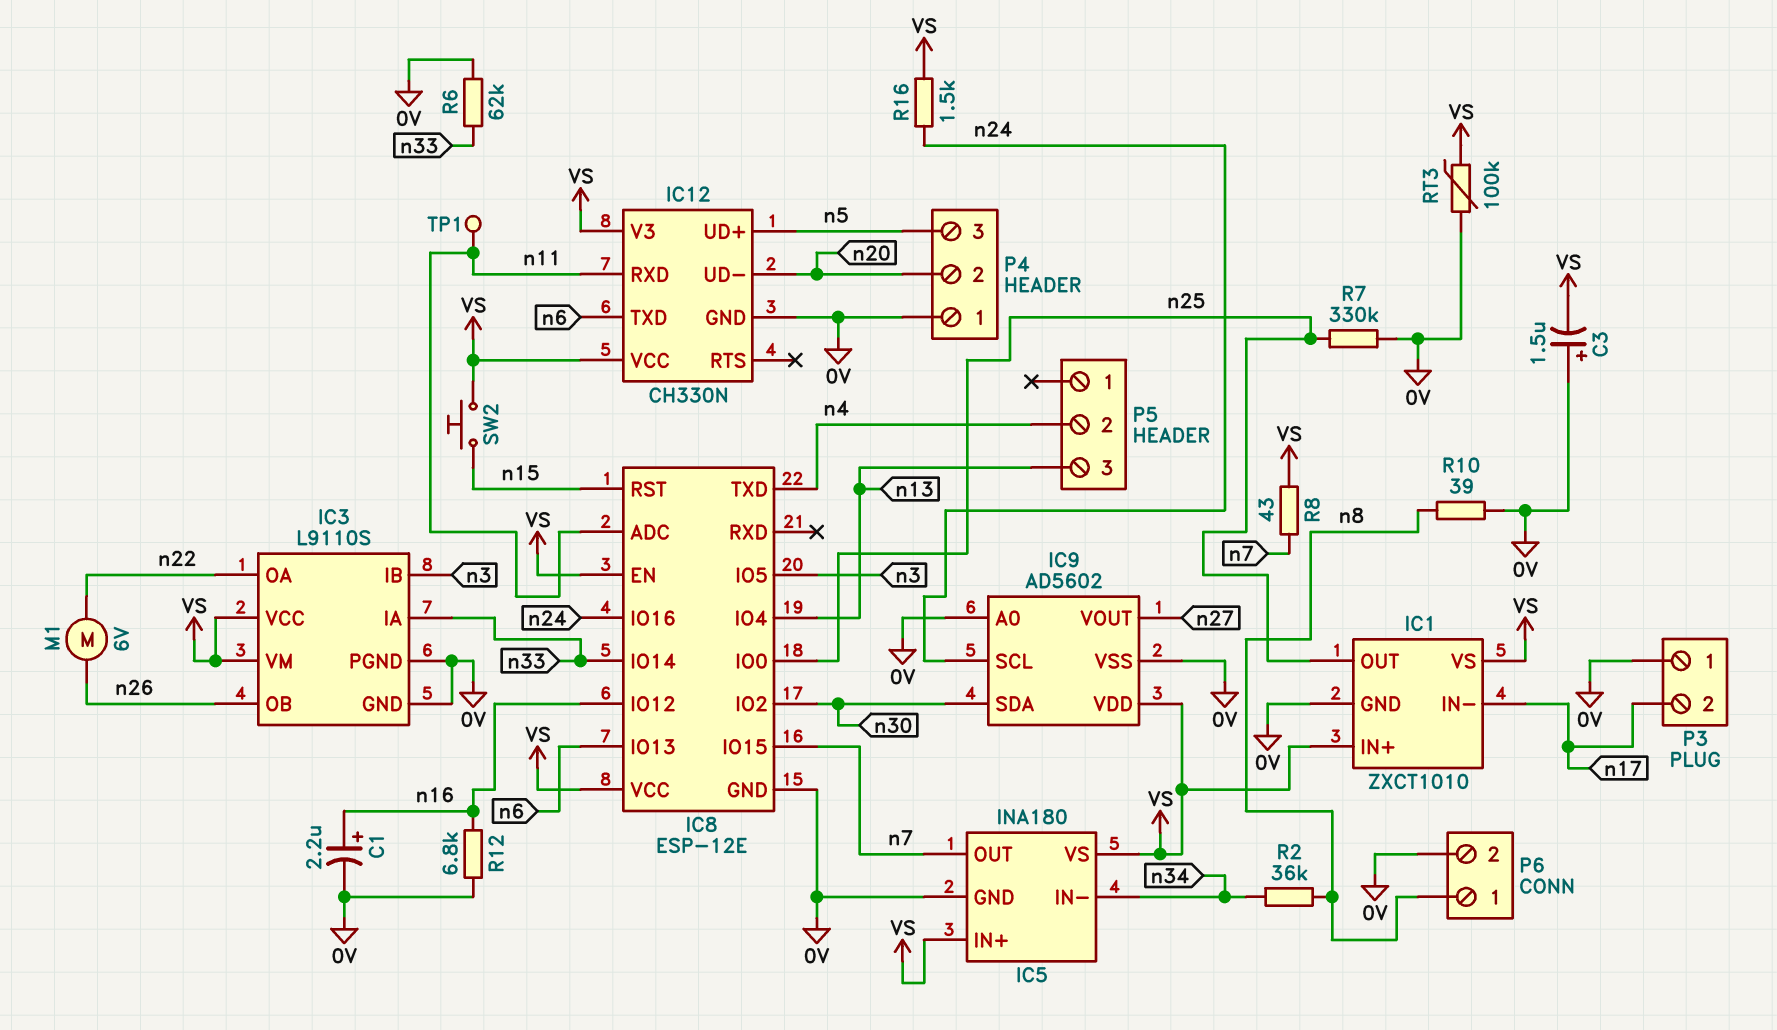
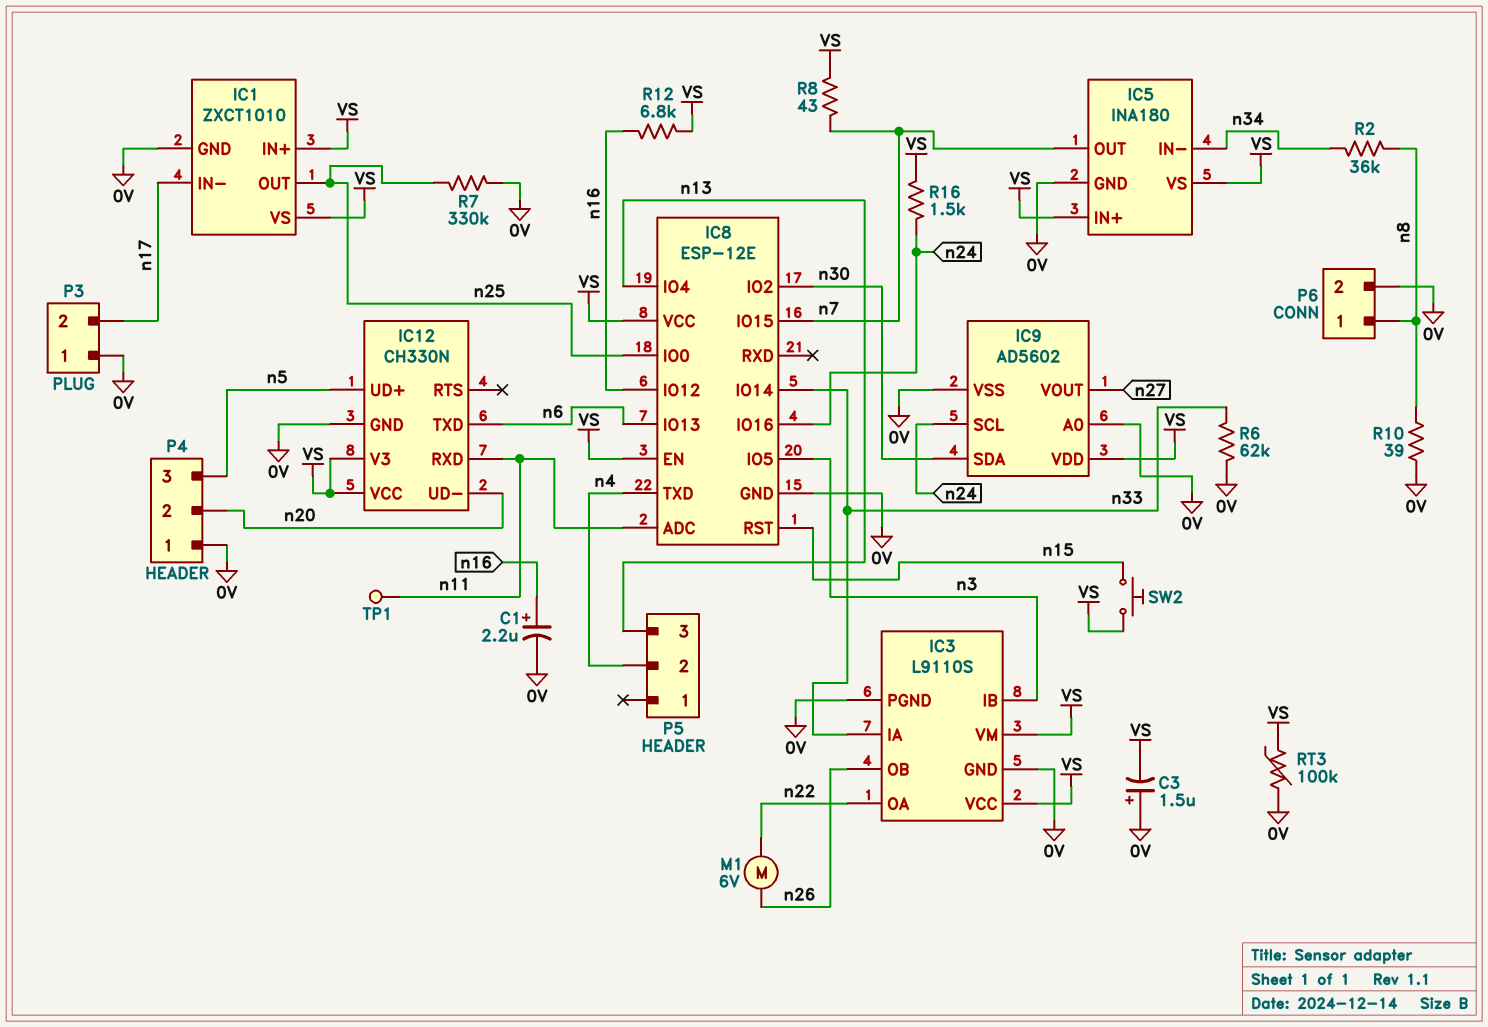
R12: 6.8k (0V, n16) -> 6.8k (VS, n16)

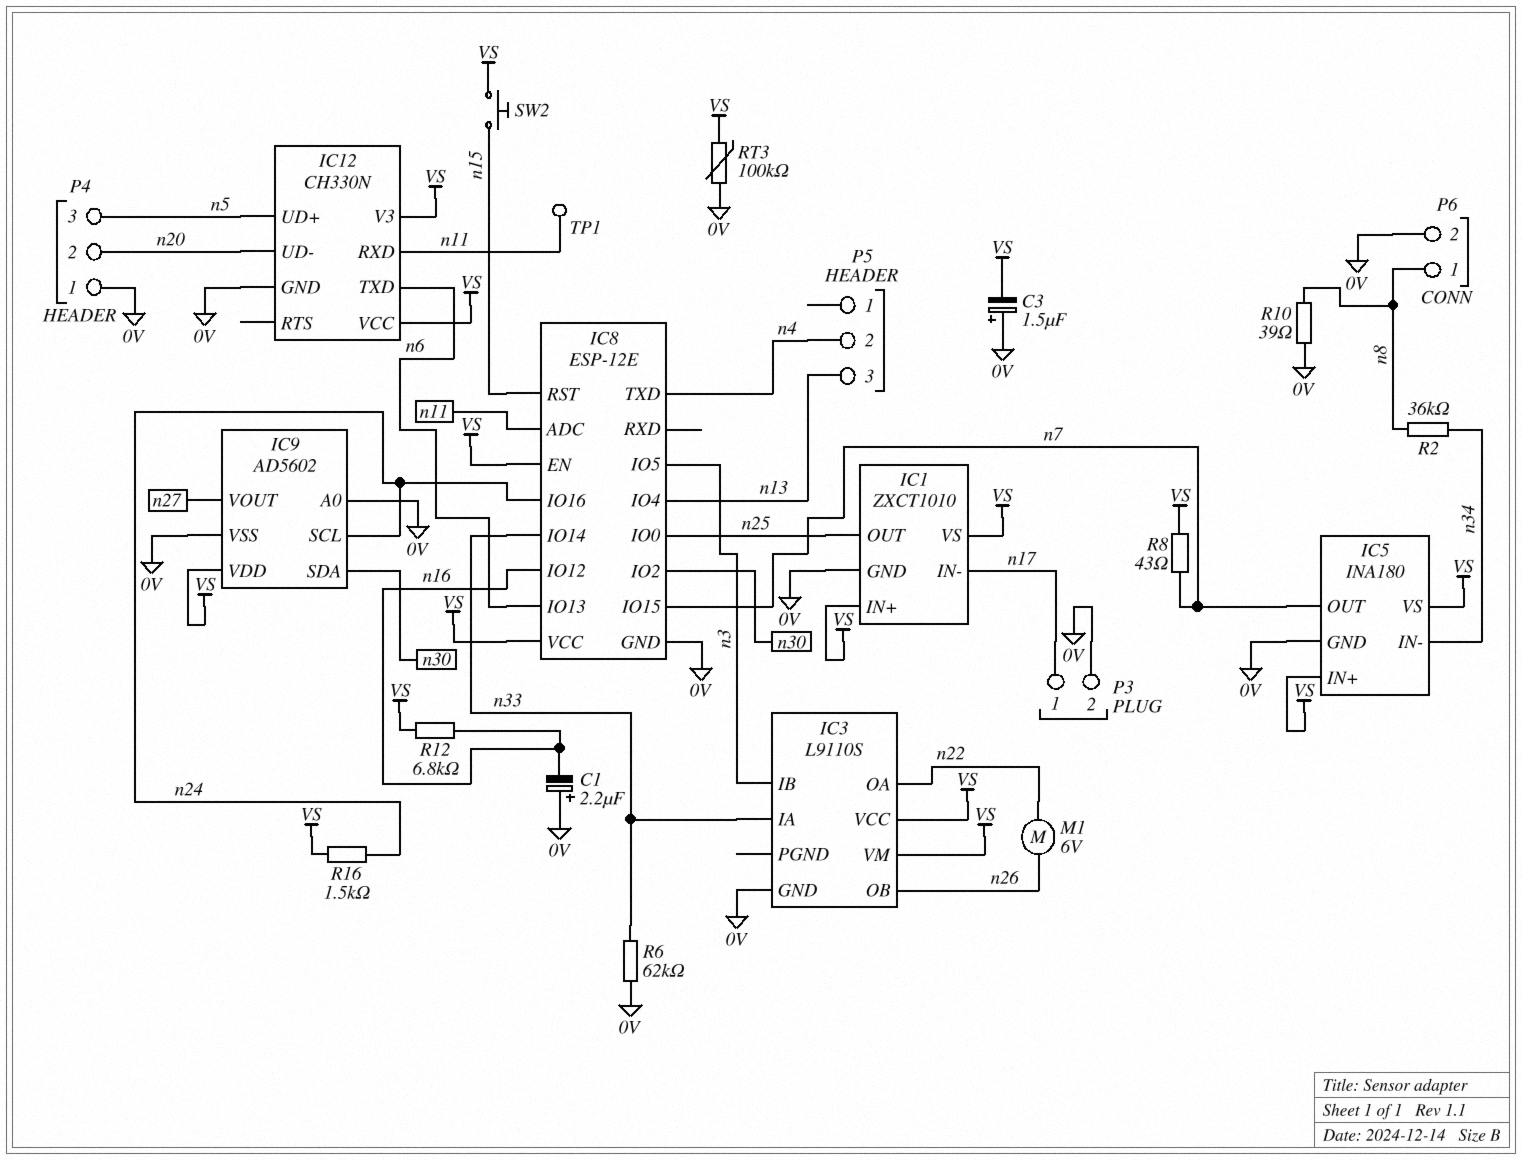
C1: 2.2uF (plus n16, minus 0V) -> 2.2uF (plus 0V, minus n16)
IC3 pin PGND: 0V -> none
P3 pin 1: 0V -> n17
P3 pin 2: n17 -> 0V
R7: 330k (0V, n25) -> none

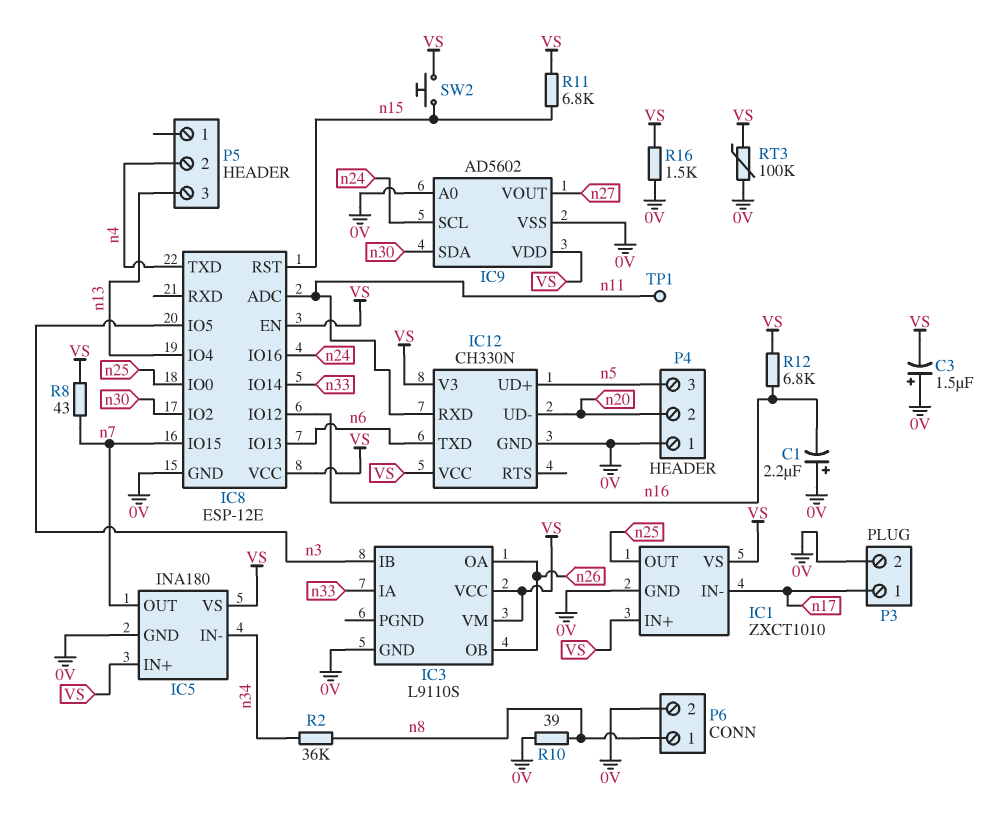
IC3 pin OA: n22 -> n26
M1: motor 6V (n22, n26) -> none
R6: 62k (0V, n33) -> none
R11: none -> 6.8k (VS, n15)
R16: 1.5k (VS, n24) -> 1.5k (0V, VS)

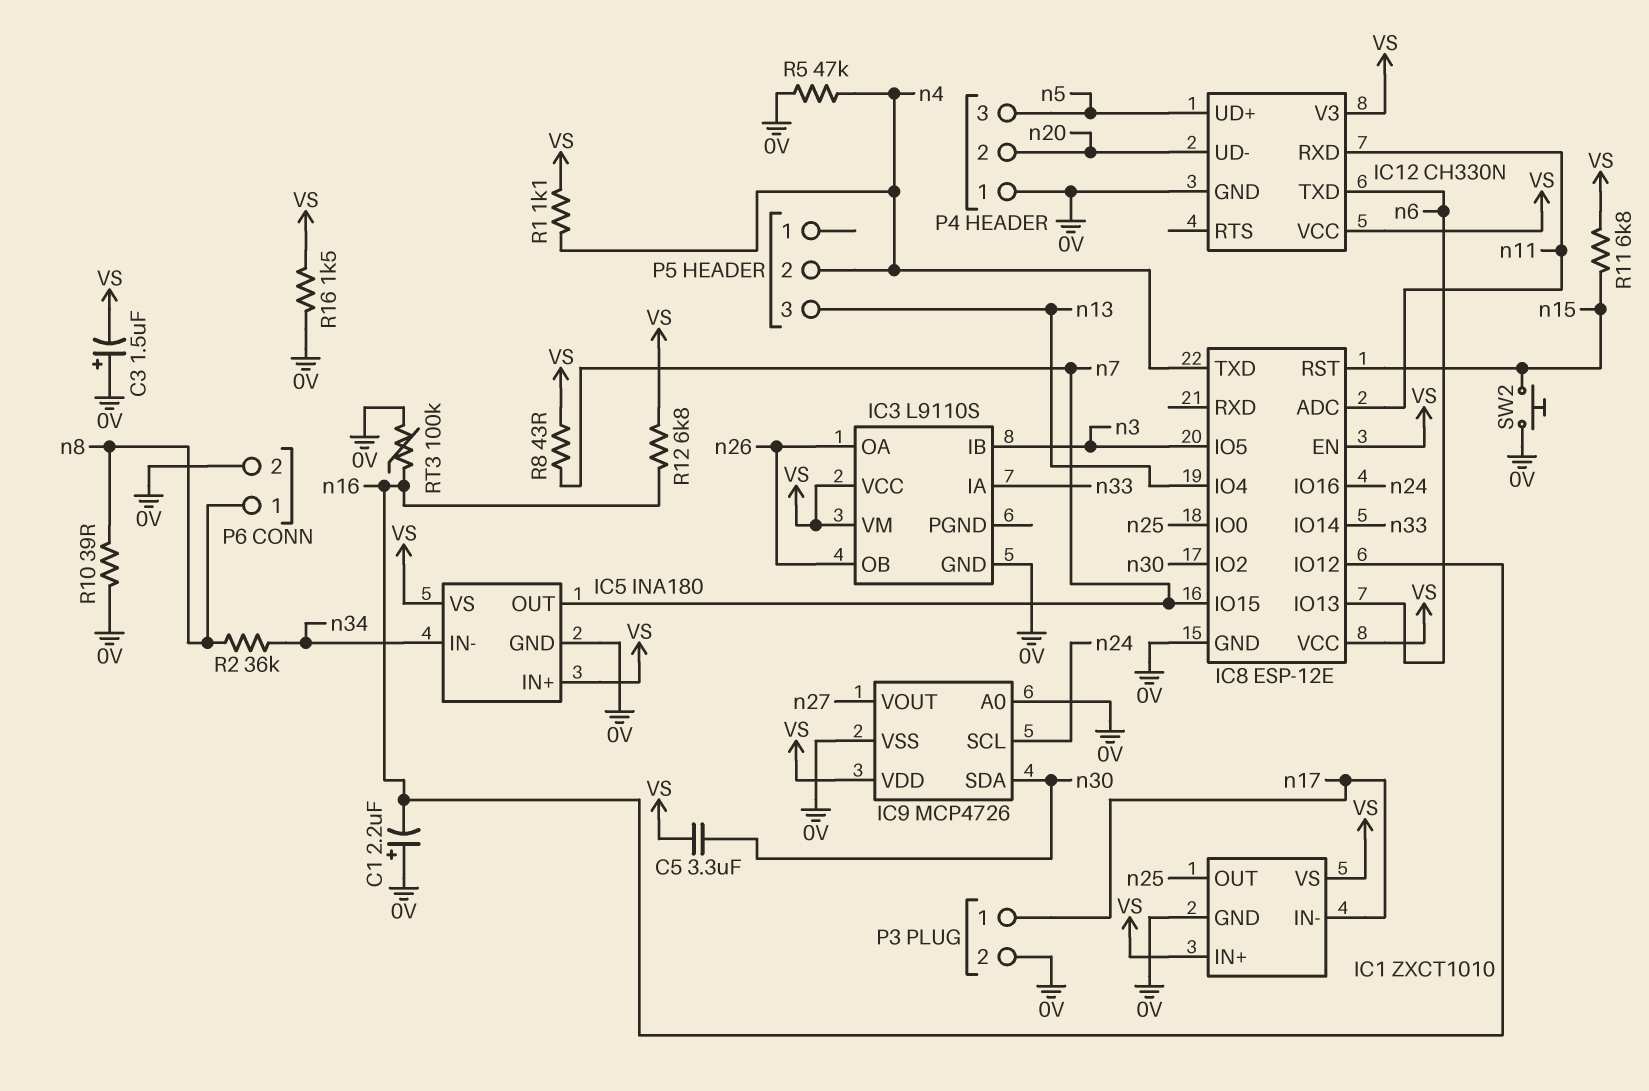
C5: none -> 3.3uF (VS, n30)
IC9: AD5602 -> MCP4726
R1: none -> 1.1k (VS, n4)
R5: none -> 47k (0V, n4)
RT3: 100k (0V, VS) -> 100k (0V, n16)
SW2: button (VS, n15) -> button (0V, n15)
TP1: test point (n11) -> none

